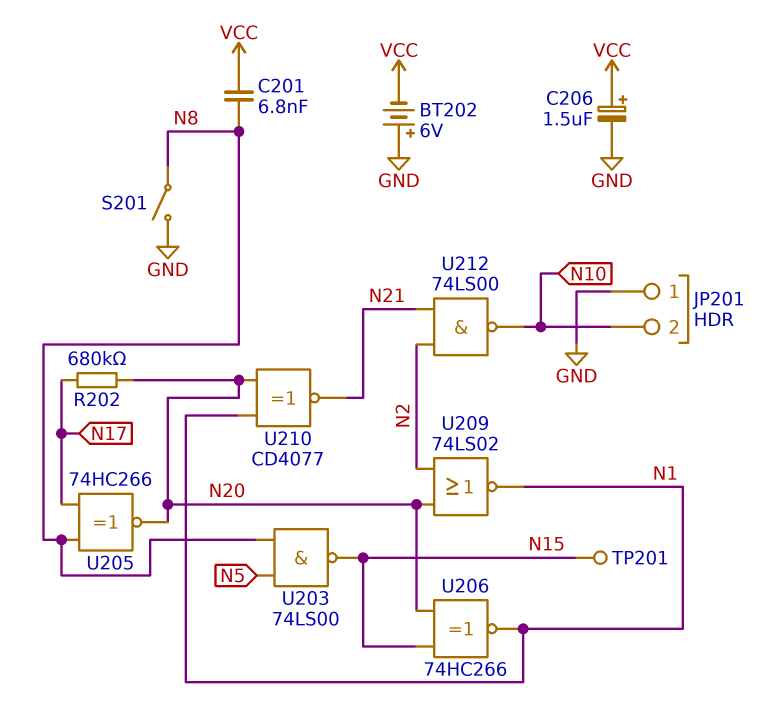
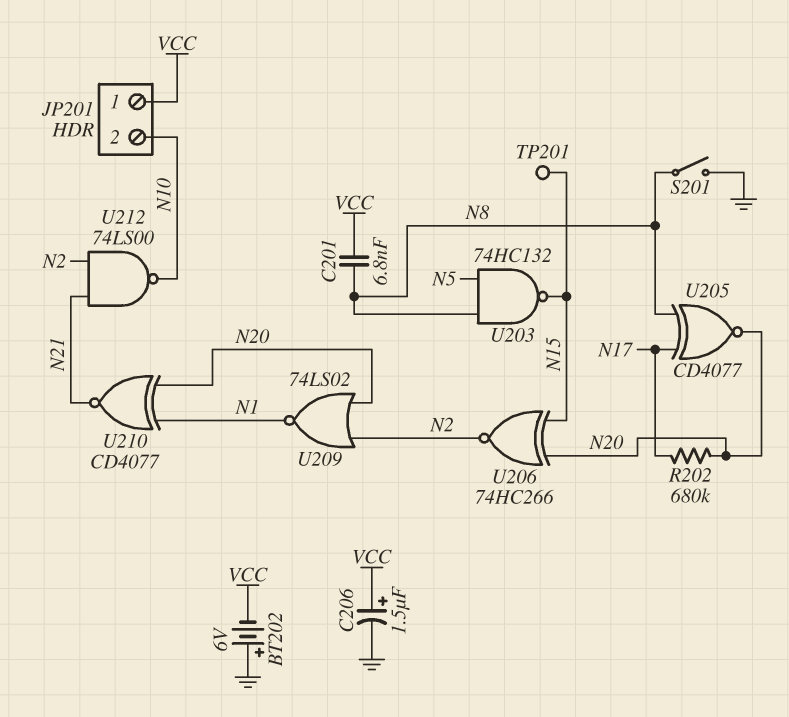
JP201 pin 1: GND -> VCC
U203: NAND 74LS00 (in N5, in N8, out N15) -> NAND 74HC132 (in N5, in N8, out N15)
U205: XNOR 74HC266 (in N8, in N17, out N20) -> XNOR CD4077 (in N8, in N17, out N20)
U206: XNOR 74HC266 (in N15, in N20, out N1) -> XNOR 74HC266 (in N15, in N20, out N2)

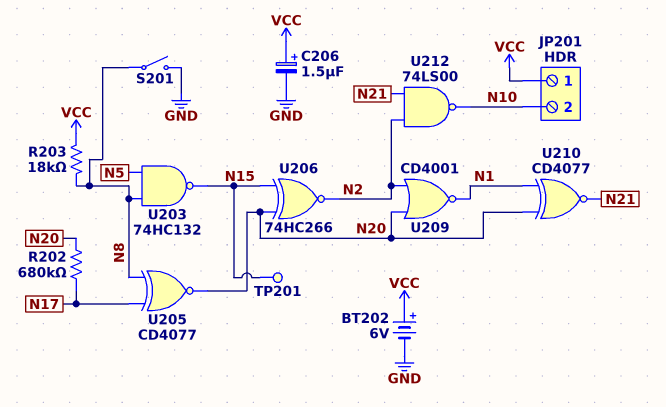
BT202: 6V (plus GND, minus VCC) -> 6V (plus VCC, minus GND)
C201: 6.8nF (N8, VCC) -> none
R203: none -> 18k (N8, VCC)
U209: NOR 74LS02 (in N2, in N20, out N1) -> NOR CD4001 (in N2, in N20, out N1)

